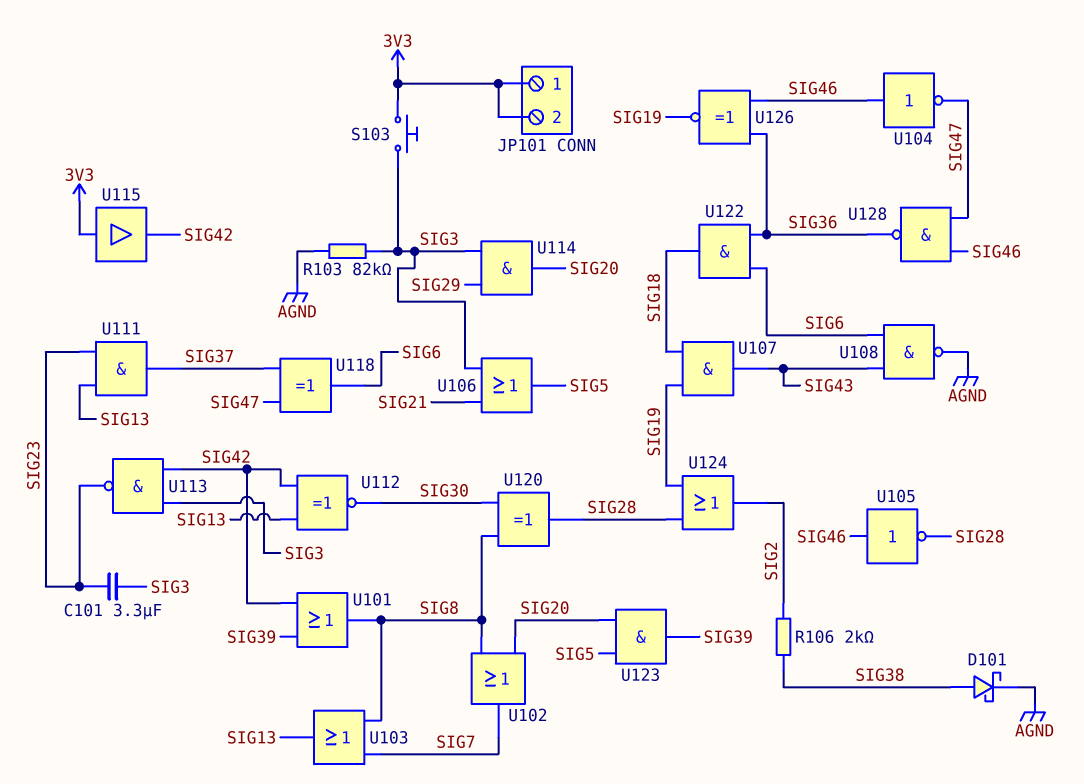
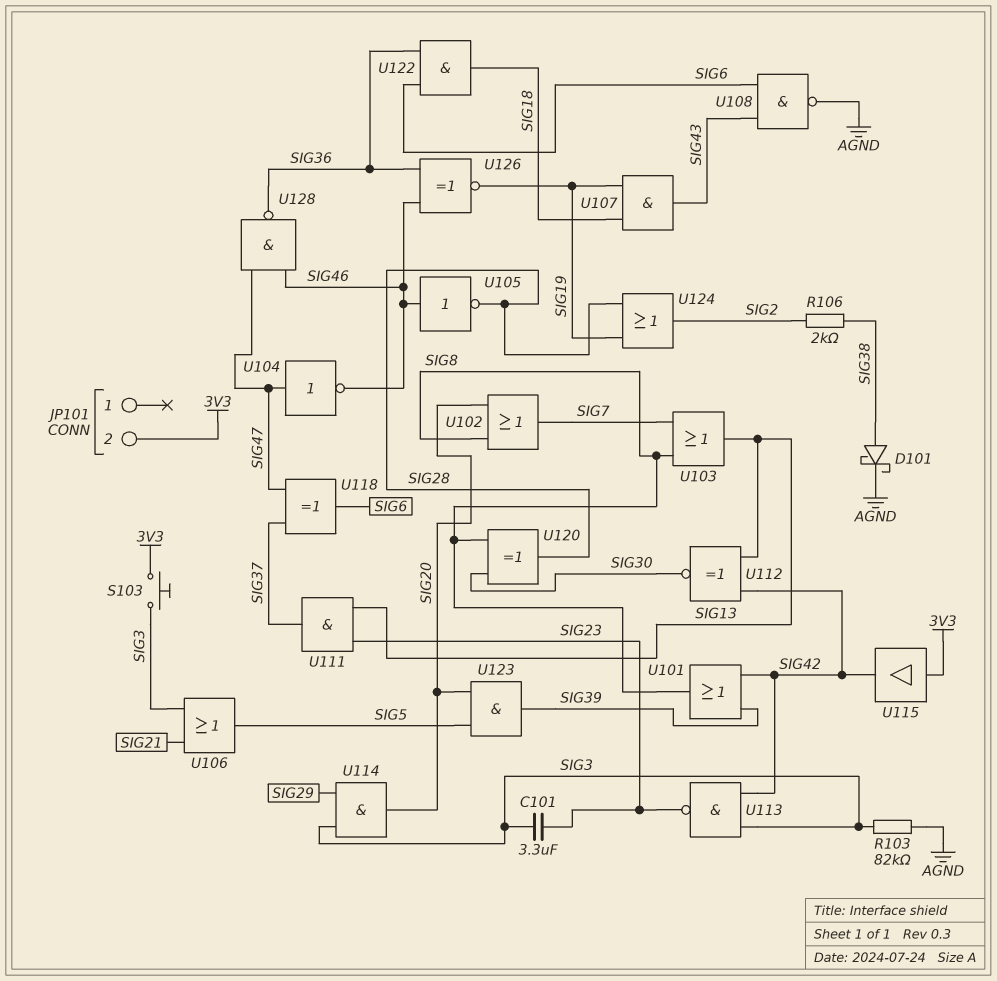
JP101 pin 1: 3V3 -> none
U104: NOT (in SIG46, out SIG47) -> NOT (in SIG47, out SIG46)

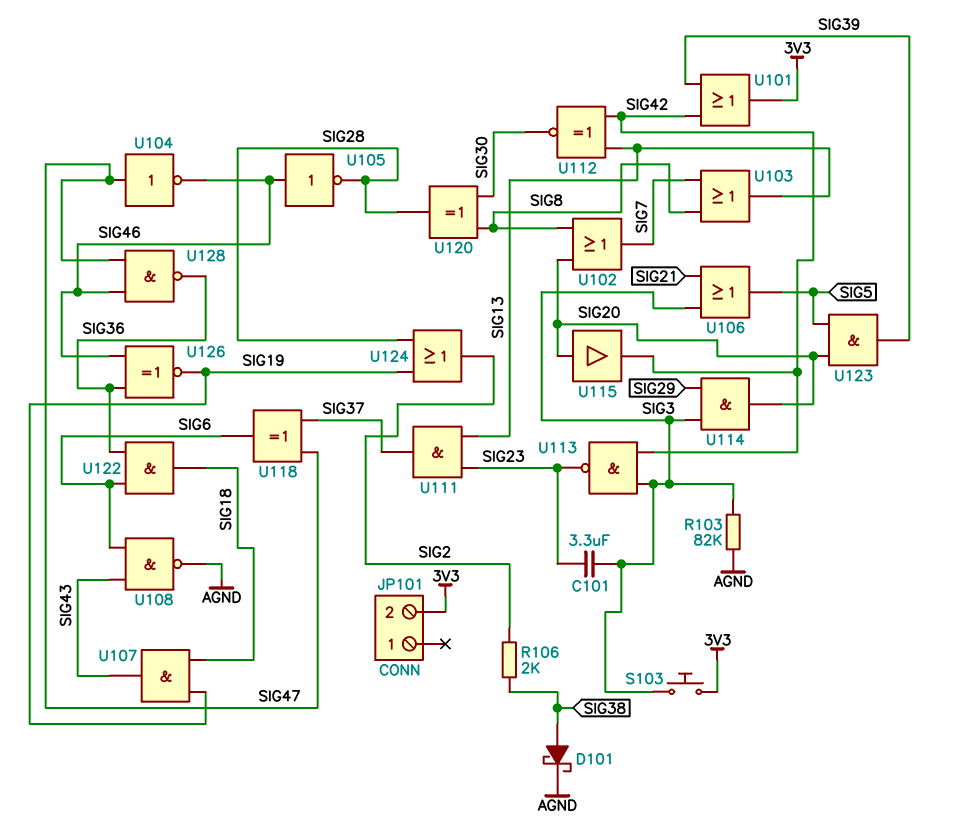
U101: OR (in SIG39, in SIG42, out SIG8) -> OR (in SIG39, in SIG42, out 3V3)
U115: buffer (in 3V3, out SIG42) -> buffer (in SIG20, out SIG42)

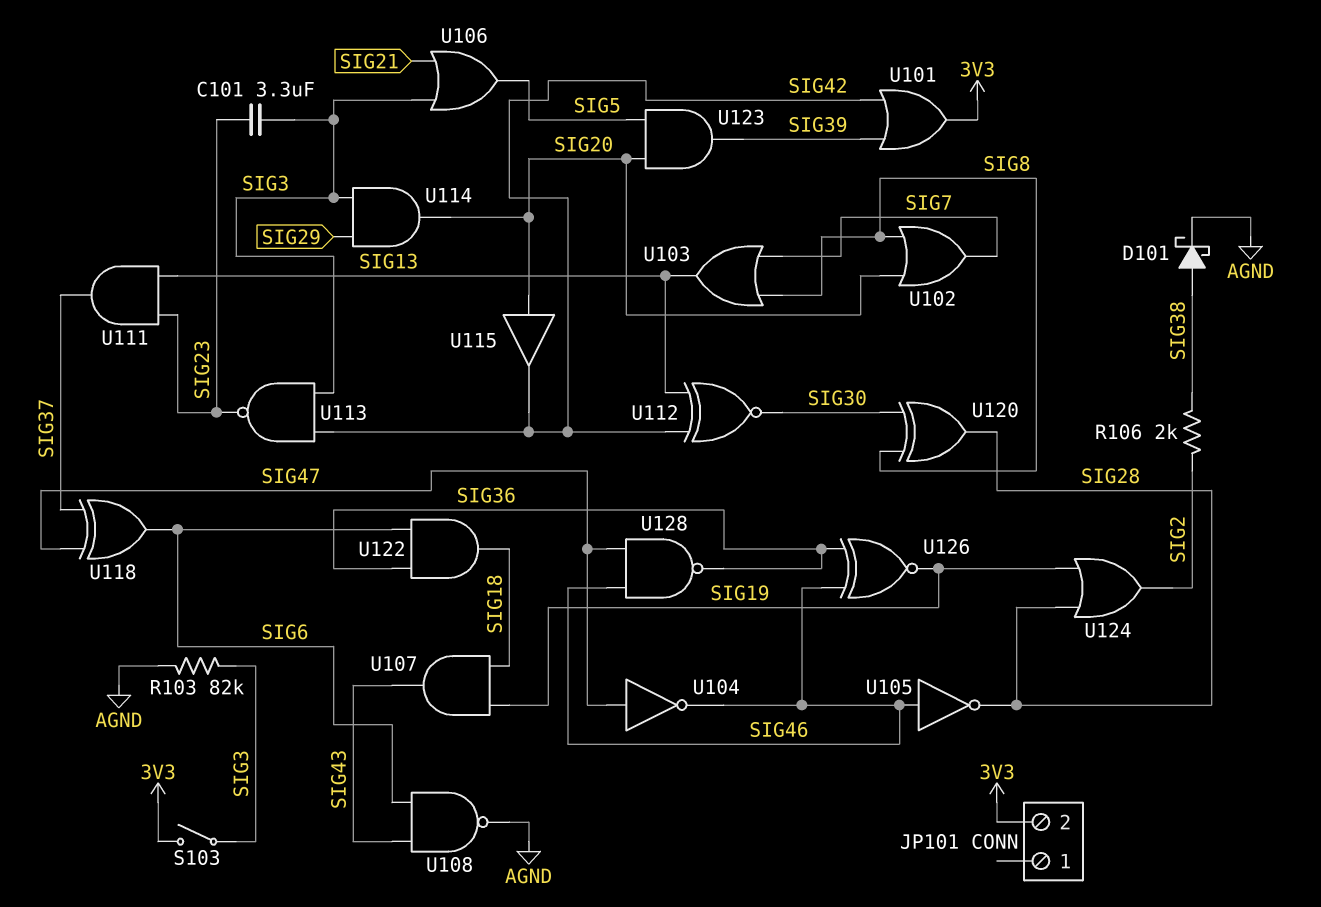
S103: button (3V3, SIG3) -> switch (3V3, SIG3)

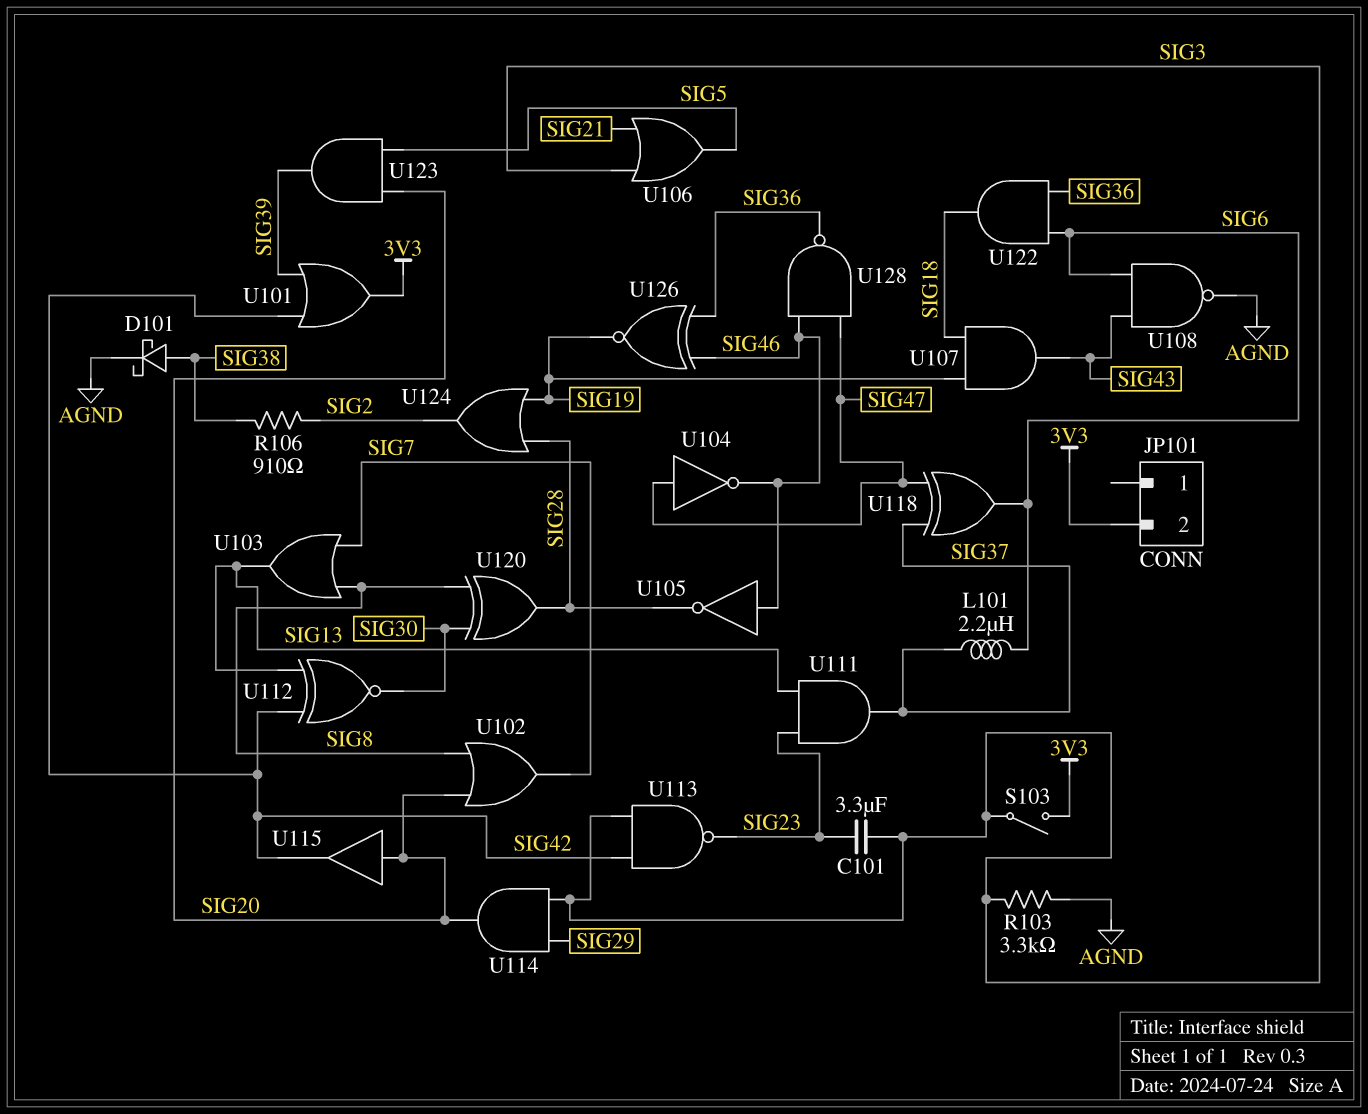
L101: none -> 2.2uH (SIG6, SIG37)
R103: 82k (AGND, SIG3) -> 3.3k (AGND, SIG3)
R106: 2k (SIG2, SIG38) -> 910 (SIG2, SIG38)

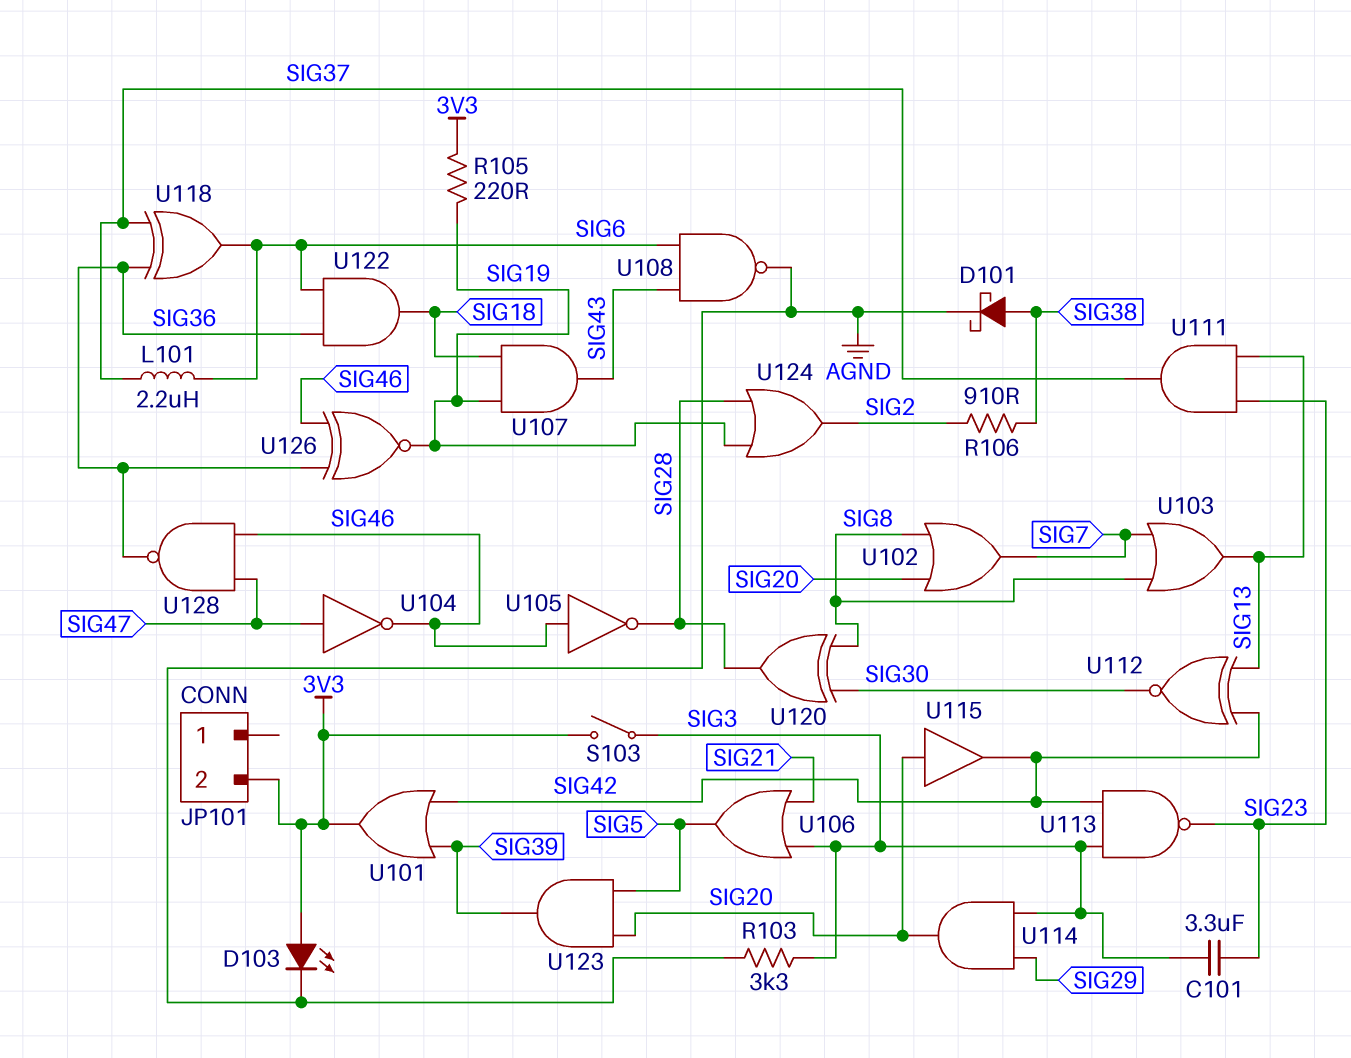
D103: none -> LED (A 3V3, K AGND)
R105: none -> 220 (3V3, SIG19)
U118: XOR (in SIG37, in SIG47, out SIG6) -> XOR (in SIG36, in SIG37, out SIG6)

